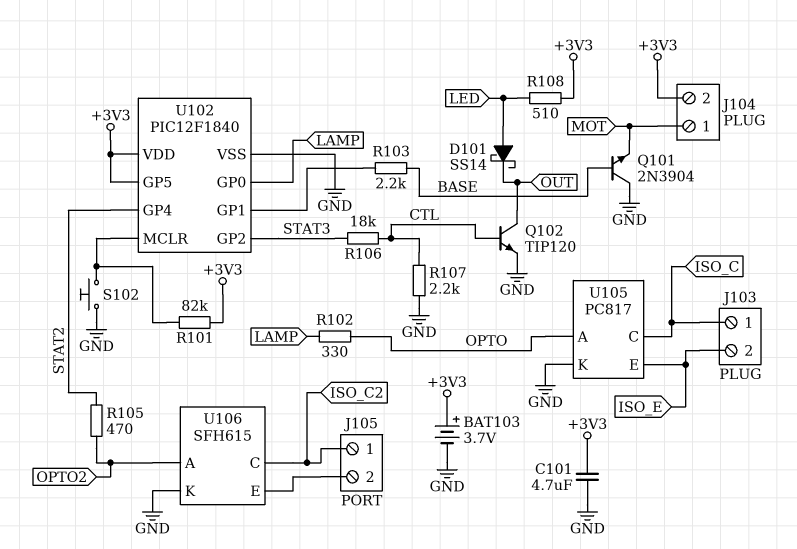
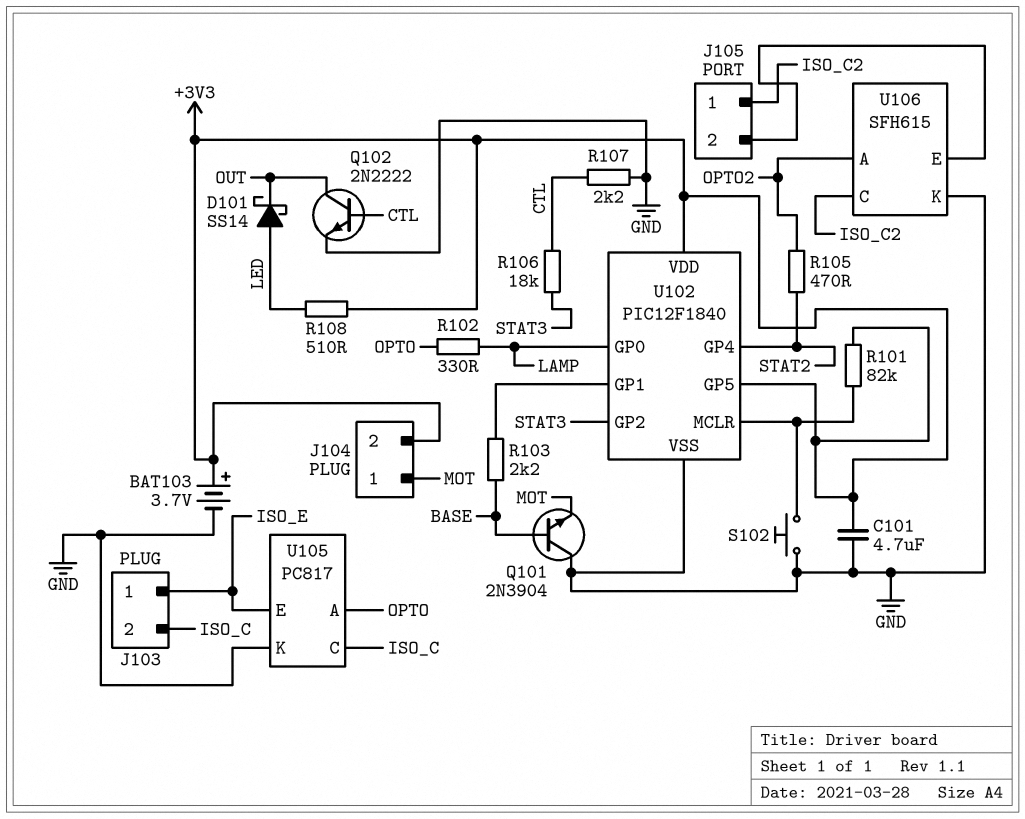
J103 pin 1: ISO_C -> ISO_E
J103 pin 2: ISO_E -> ISO_C
Q102: NPN TIP120 (B CTL, C OUT, E GND) -> NPN 2N2222 (B CTL, C OUT, E GND)

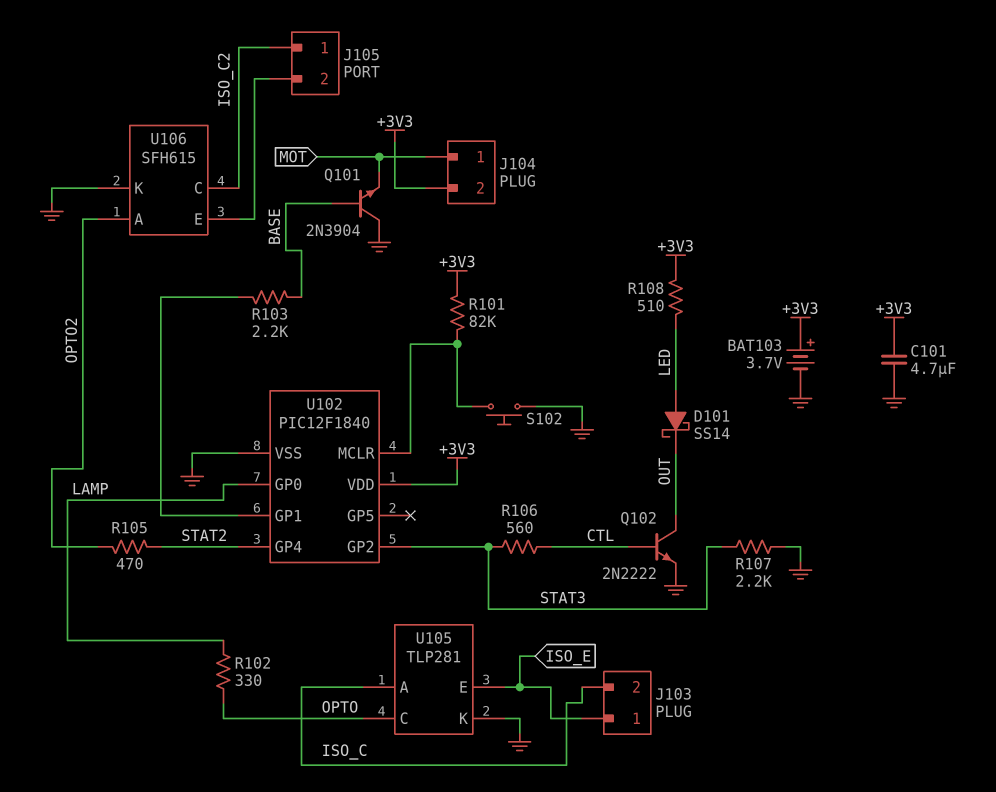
R106: 18k (CTL, STAT3) -> 560 (CTL, STAT3)
R107: 2.2k (CTL, GND) -> 2.2k (GND, STAT3)
U102 pin GP5: +3V3 -> none
U105: PC817 -> TLP281
U105 pin A: OPTO -> ISO_C
U105 pin C: ISO_C -> OPTO

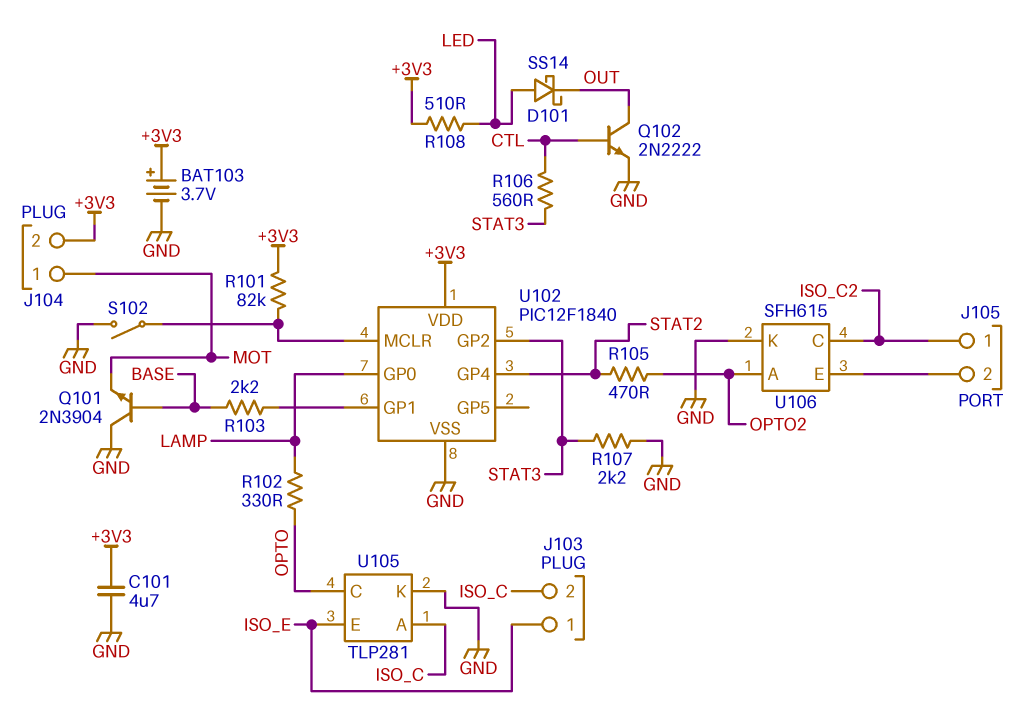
S102: button (GND, U102/MCLR) -> switch (GND, U102/MCLR)

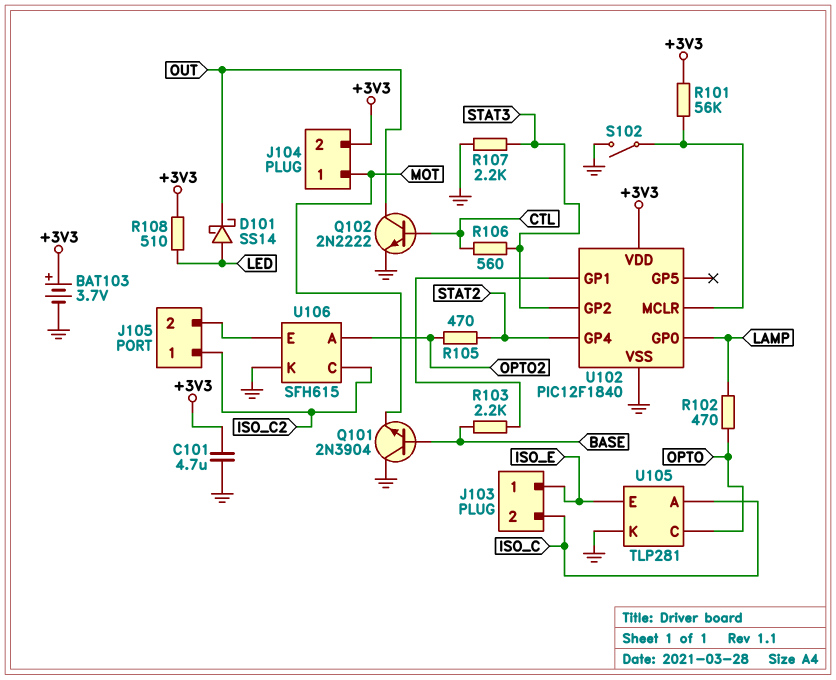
R101: 82k (+3V3, U102/MCLR) -> 56k (+3V3, U102/MCLR)
R102: 330 (LAMP, OPTO) -> 470 (LAMP, OPTO)

